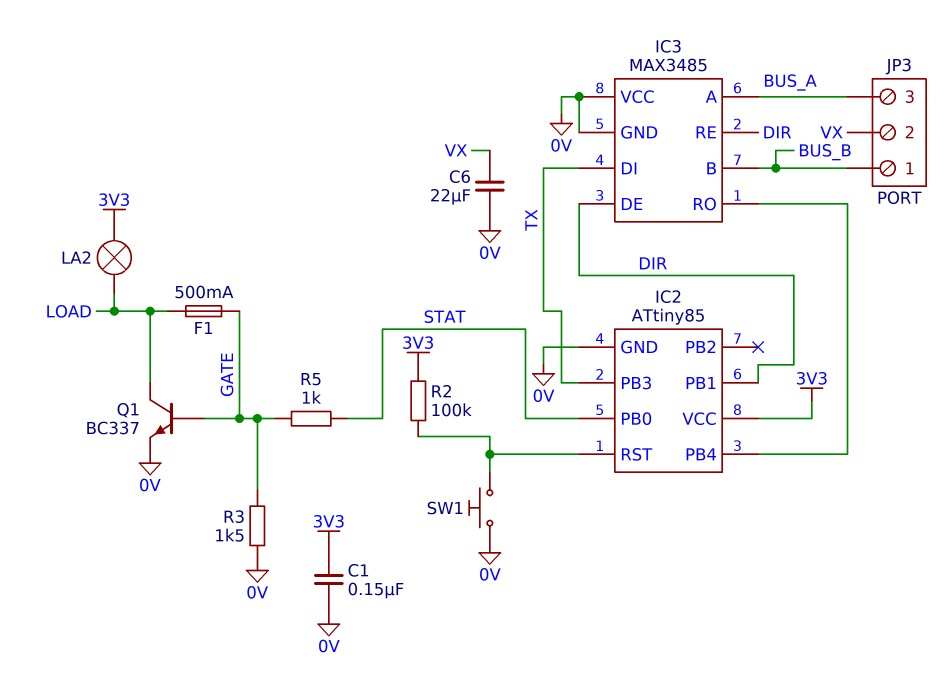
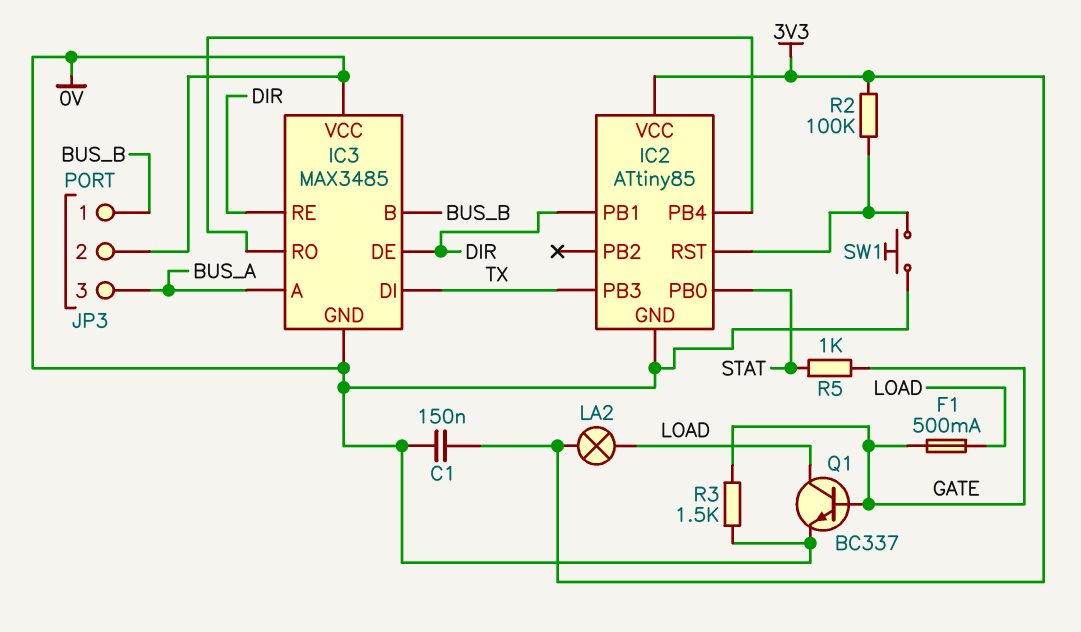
C6: 22uF (0V, VX) -> none
JP3 pin 2: VX -> 0V

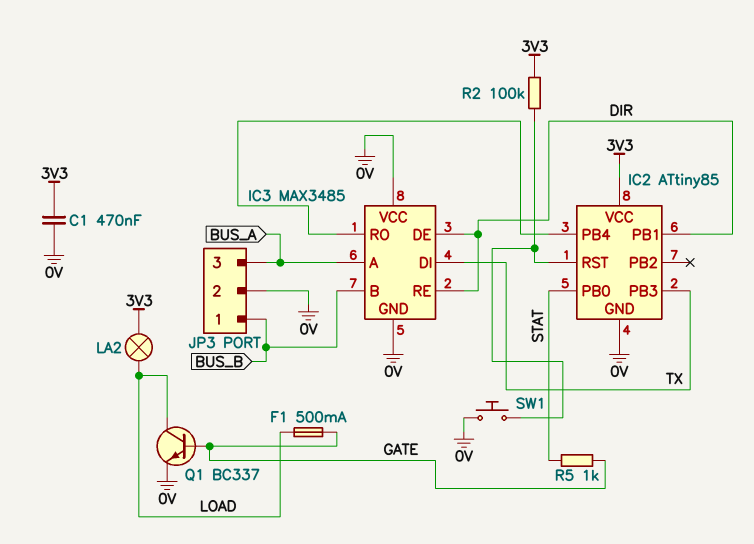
C1: 150nF (0V, 3V3) -> 470nF (0V, 3V3)
R3: 1.5k (0V, GATE) -> none

